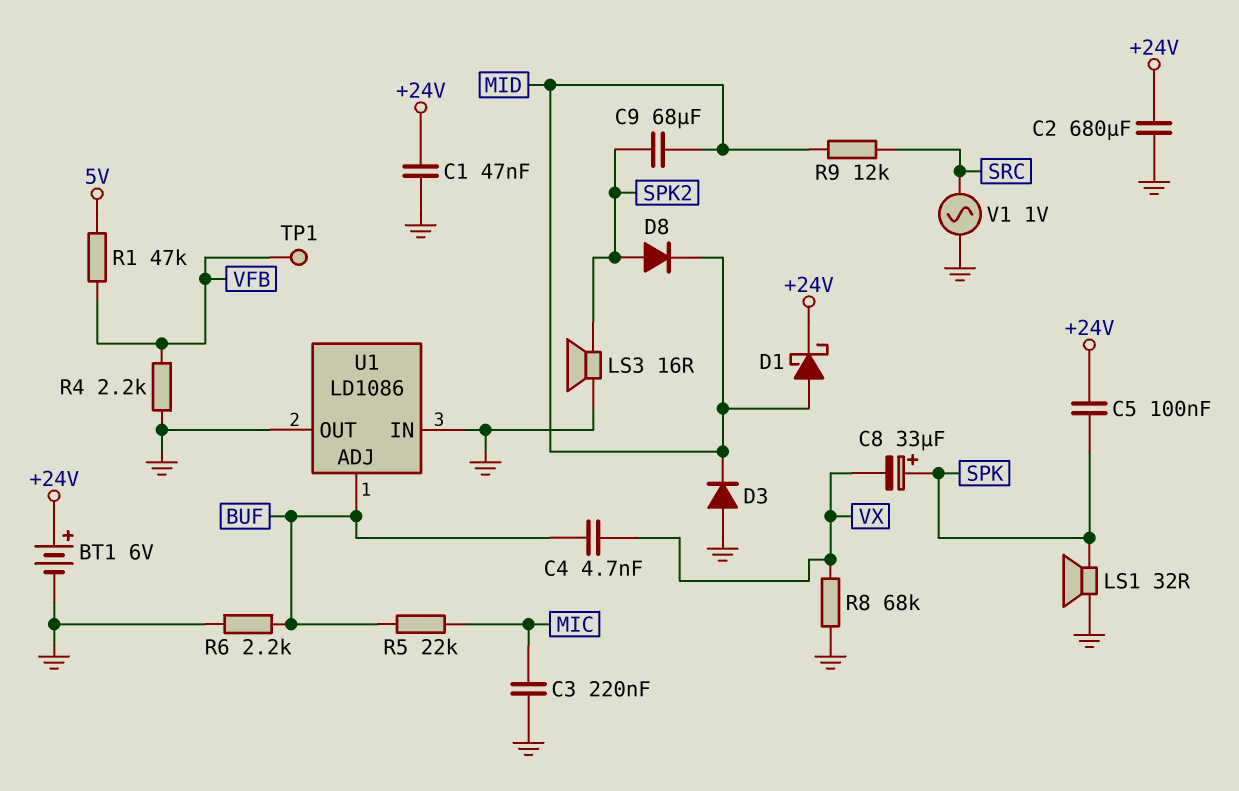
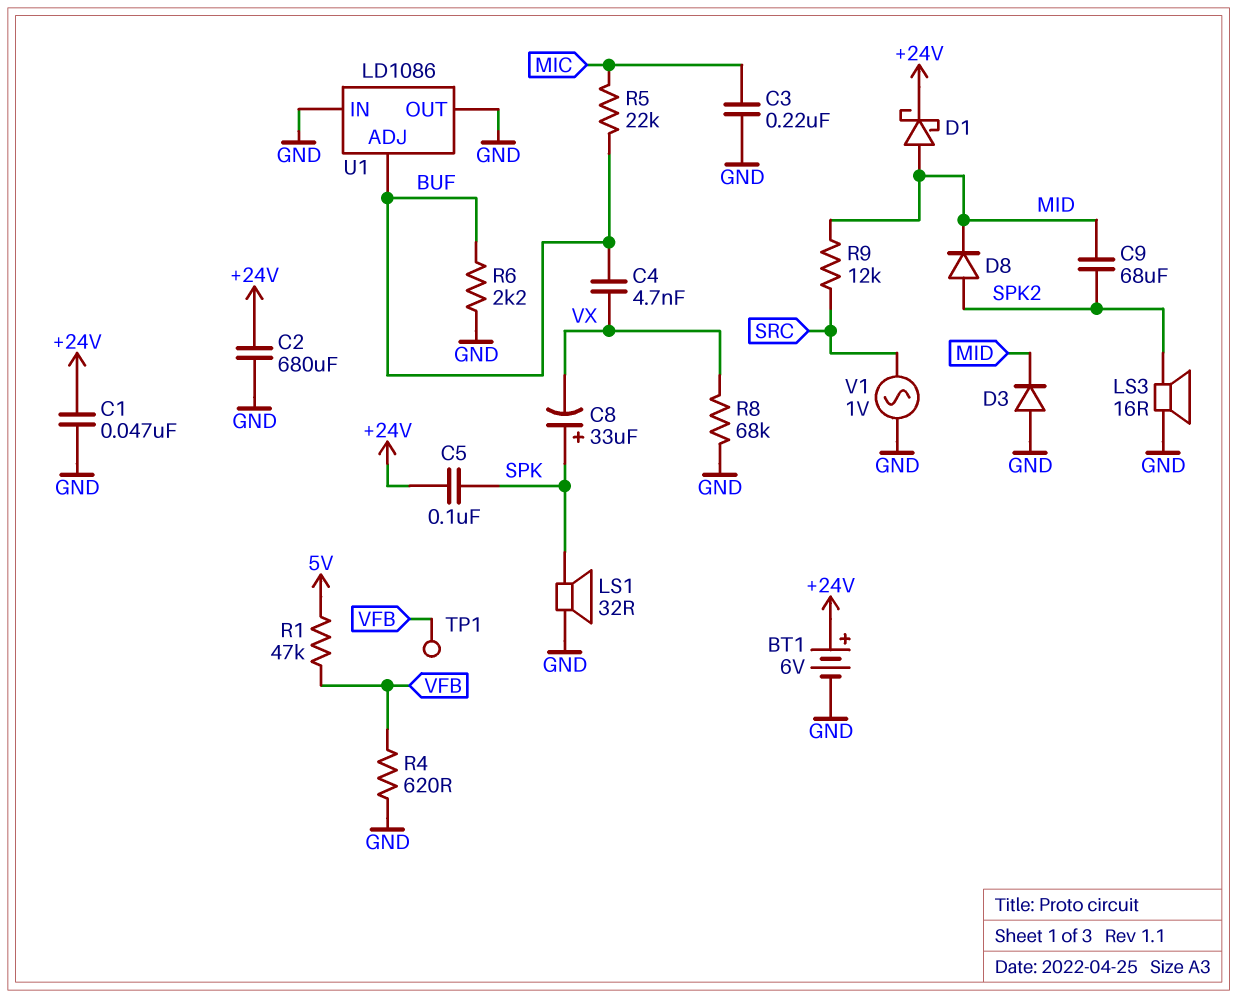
R4: 2.2k (GND, VFB) -> 620 (GND, VFB)

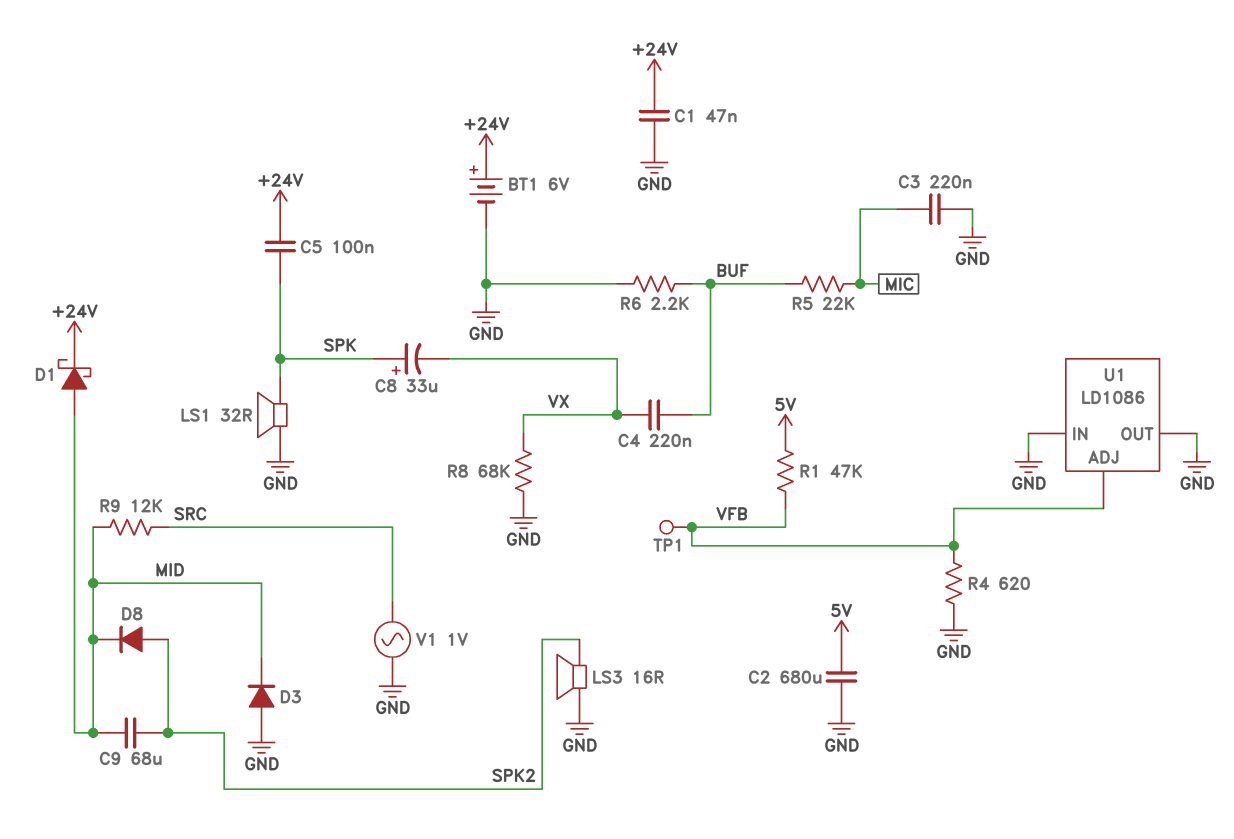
C2: 680uF (+24V, GND) -> 680uF (5V, GND)
C4: 4.7nF (BUF, VX) -> 220nF (BUF, VX)
U1 pin ADJ: BUF -> VFB

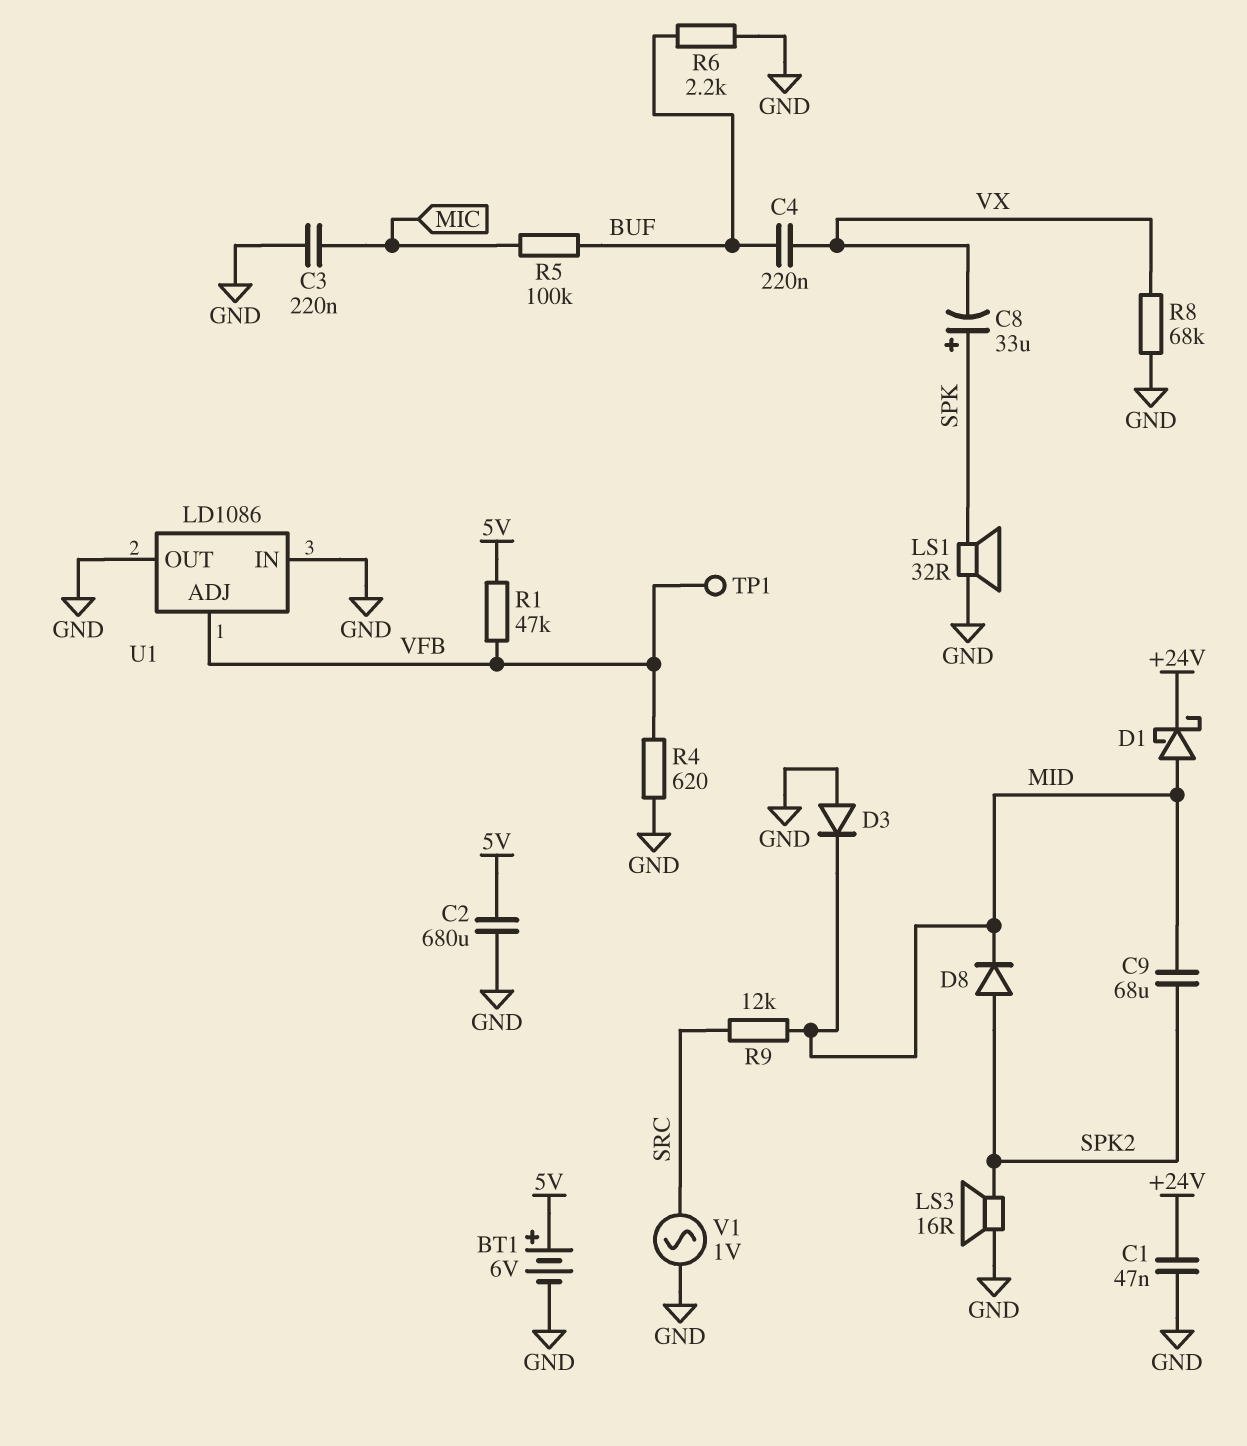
BT1: 6V (plus +24V, minus GND) -> 6V (plus 5V, minus GND)
C5: 100nF (+24V, SPK) -> none
R5: 22k (BUF, MIC) -> 100k (BUF, MIC)

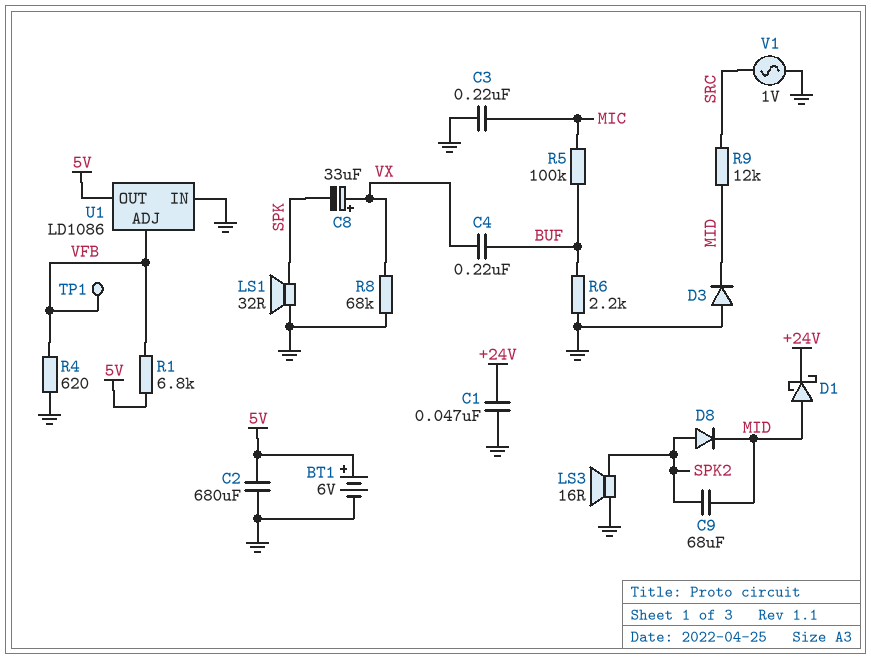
C8: 33uF (plus SPK, minus VX) -> 33uF (plus VX, minus SPK)
R1: 47k (5V, VFB) -> 6.8k (5V, VFB)
U1 pin OUT: GND -> 5V

